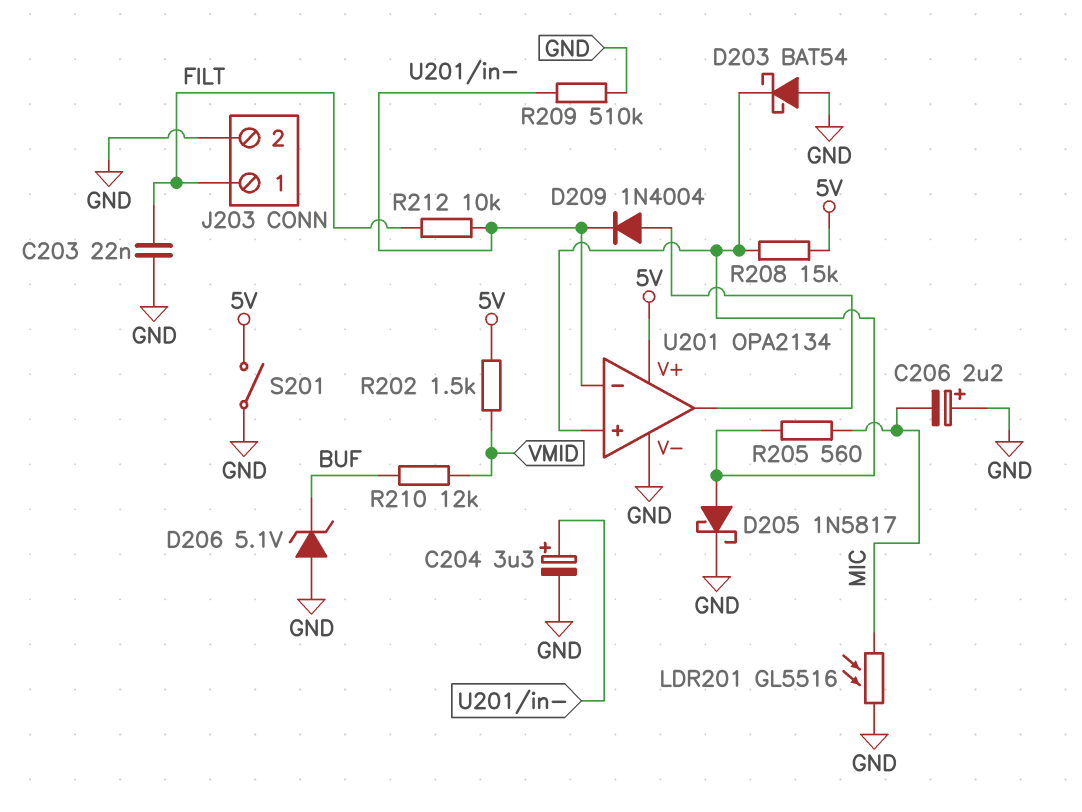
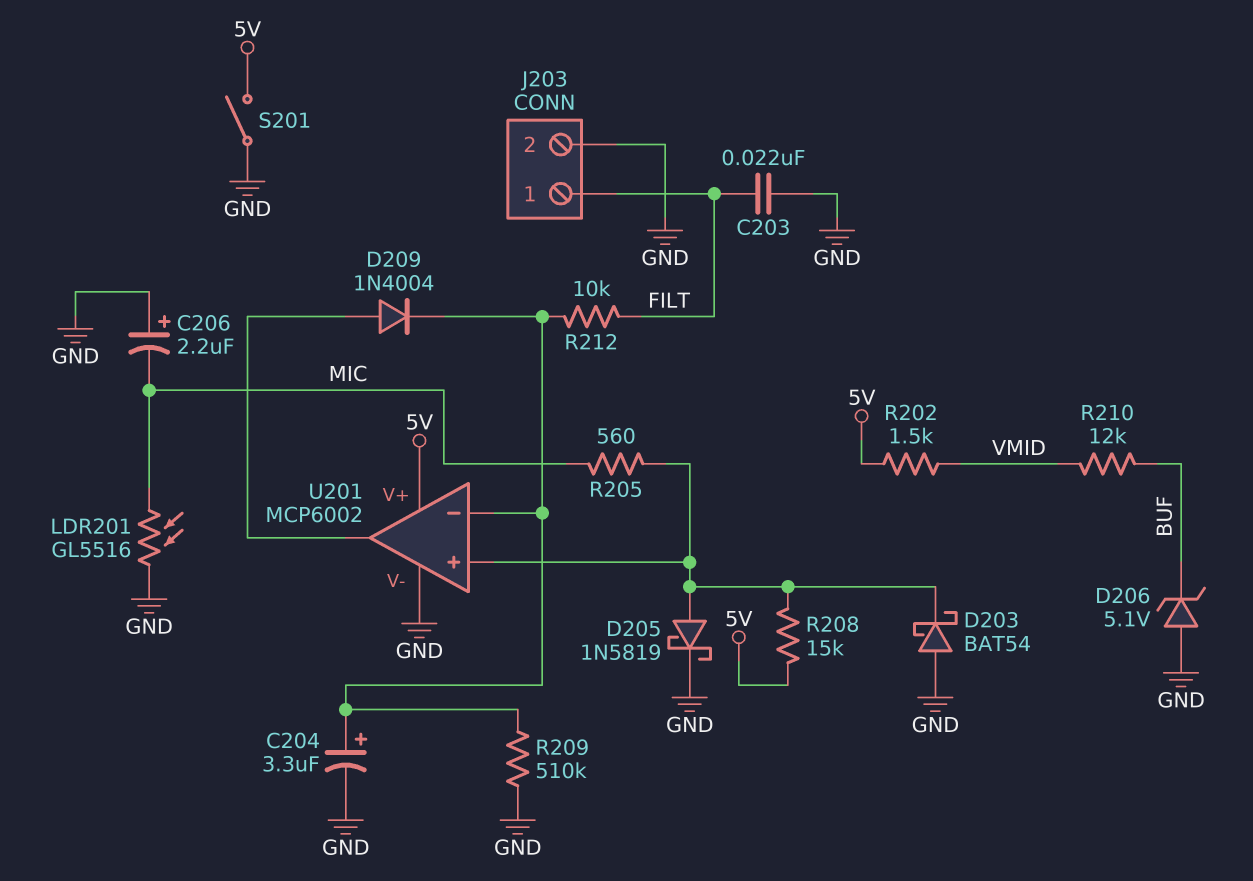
D205: schottky 1N5817 (A U201/in+, K GND) -> schottky 1N5819 (A U201/in+, K GND)
U201: OPA2134 -> MCP6002

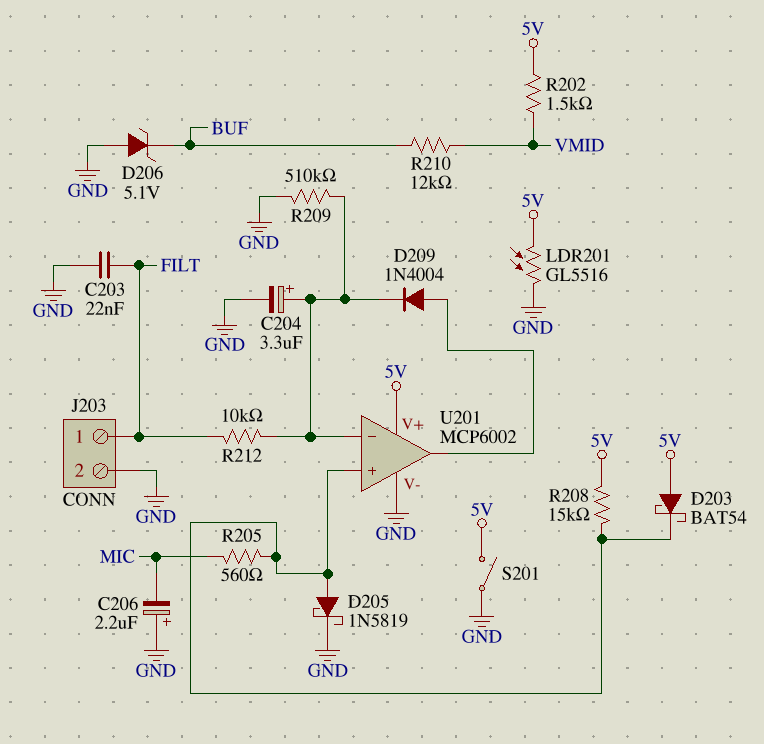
D203: schottky BAT54 (A GND, K U201/in+) -> schottky BAT54 (A 5V, K U201/in+)
LDR201: GL5516 (GND, MIC) -> GL5516 (5V, GND)

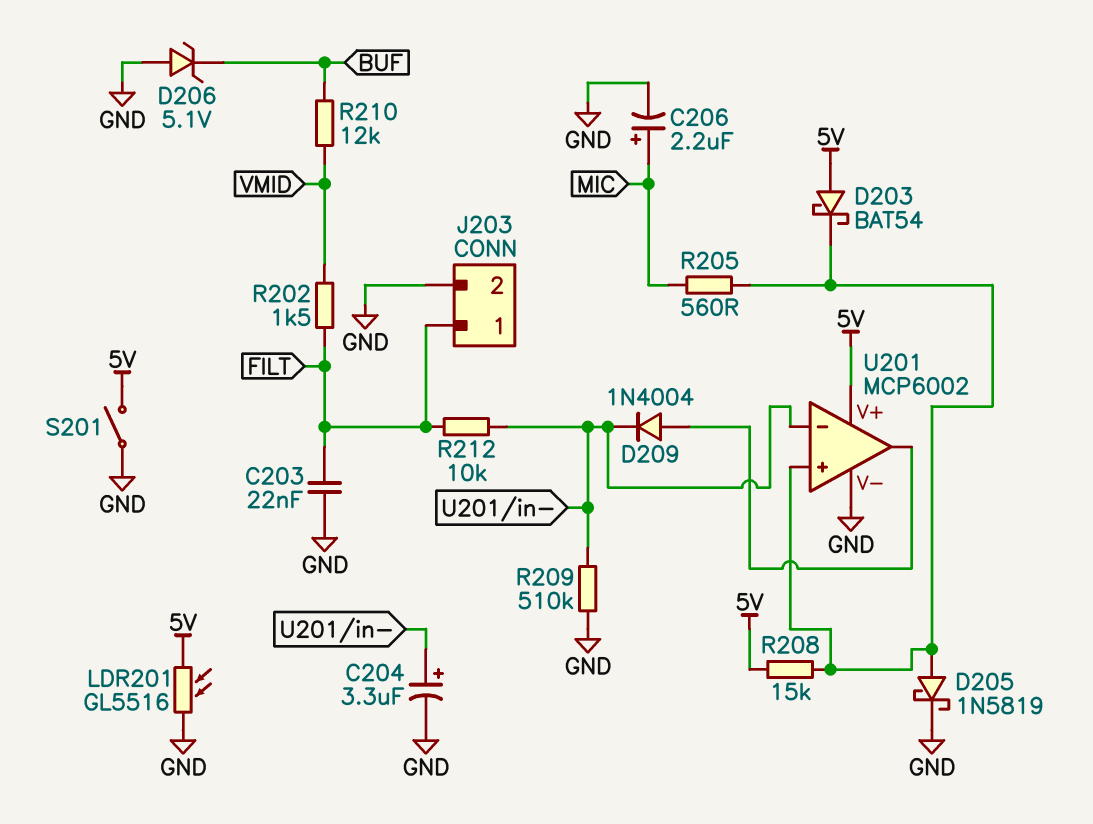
C206: 2.2uF (plus GND, minus MIC) -> 2.2uF (plus MIC, minus GND)
R202: 1.5k (5V, VMID) -> 1.5k (FILT, VMID)

